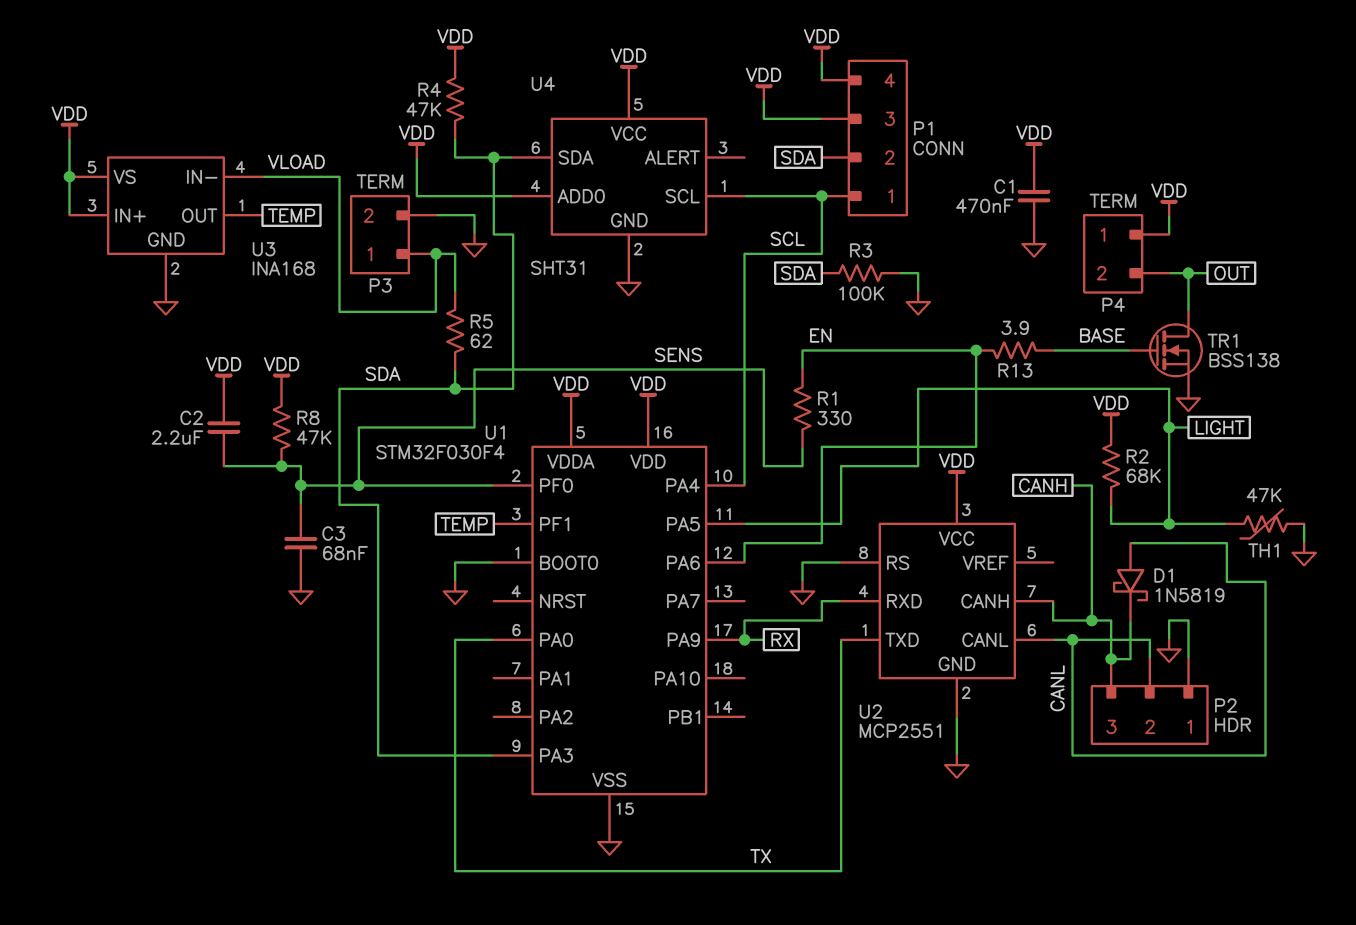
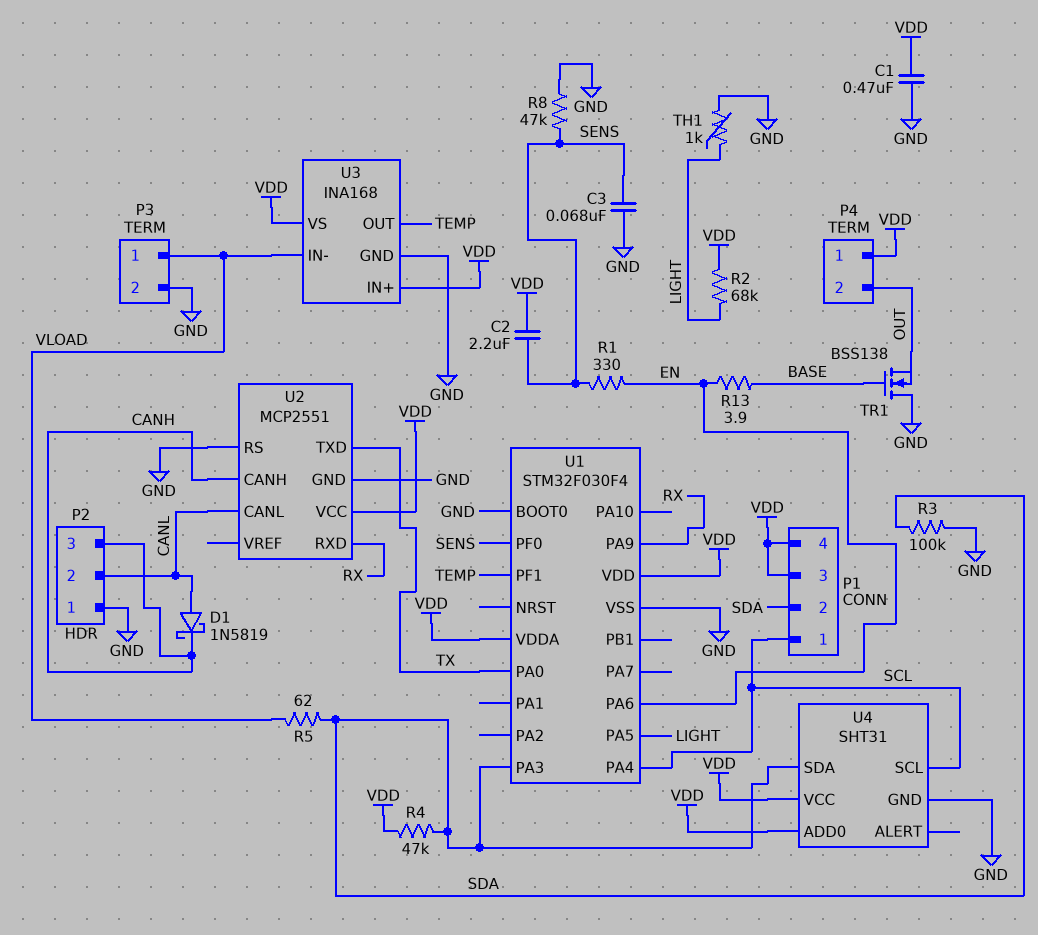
R8: 47k (SENS, VDD) -> 47k (GND, SENS)
TH1: 47k (GND, LIGHT) -> 1k (GND, LIGHT)
TR1: NMOS BSS138 (G BASE, D OUT, S GND) -> NMOS BSS138 (G BASE, D GND, S OUT)

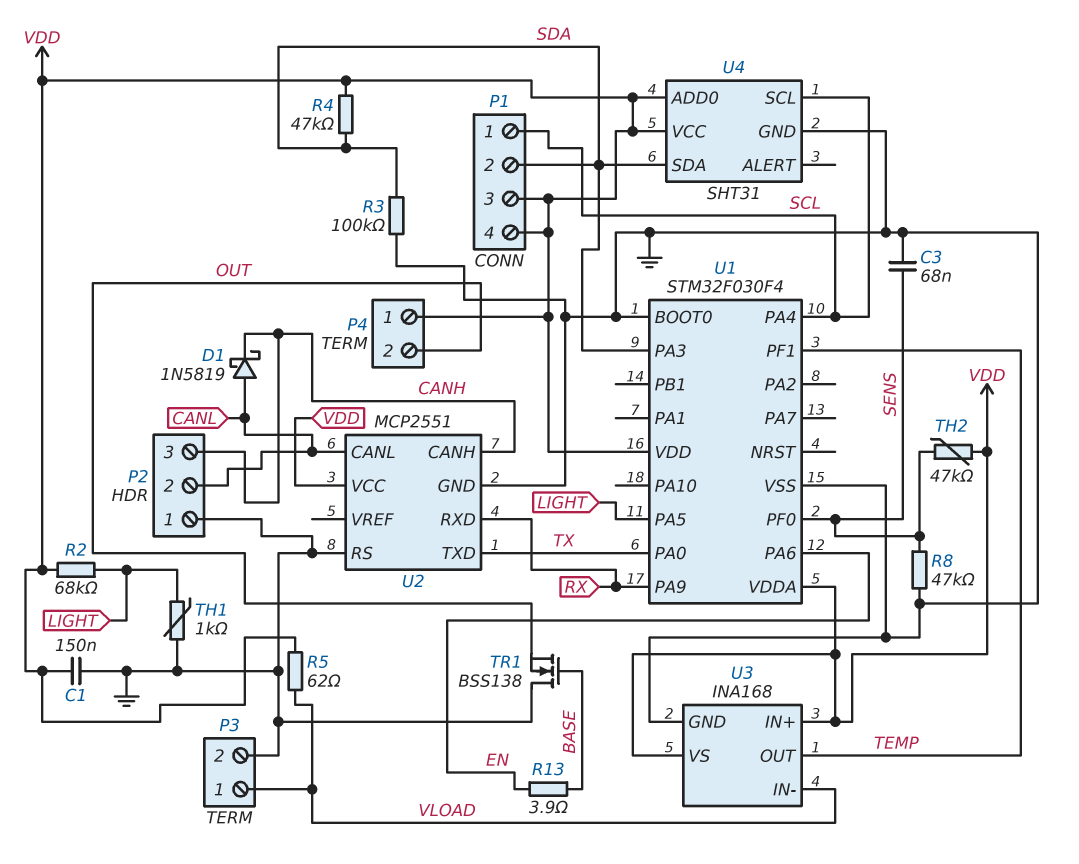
C1: 470nF (GND, VDD) -> 150nF (GND, VDD)
C2: 2.2uF (SENS, VDD) -> none
R1: 330 (EN, SENS) -> none
R5: 62 (SDA, VLOAD) -> 62 (VDD, VLOAD)
TH2: none -> 47k (SENS, VDD)

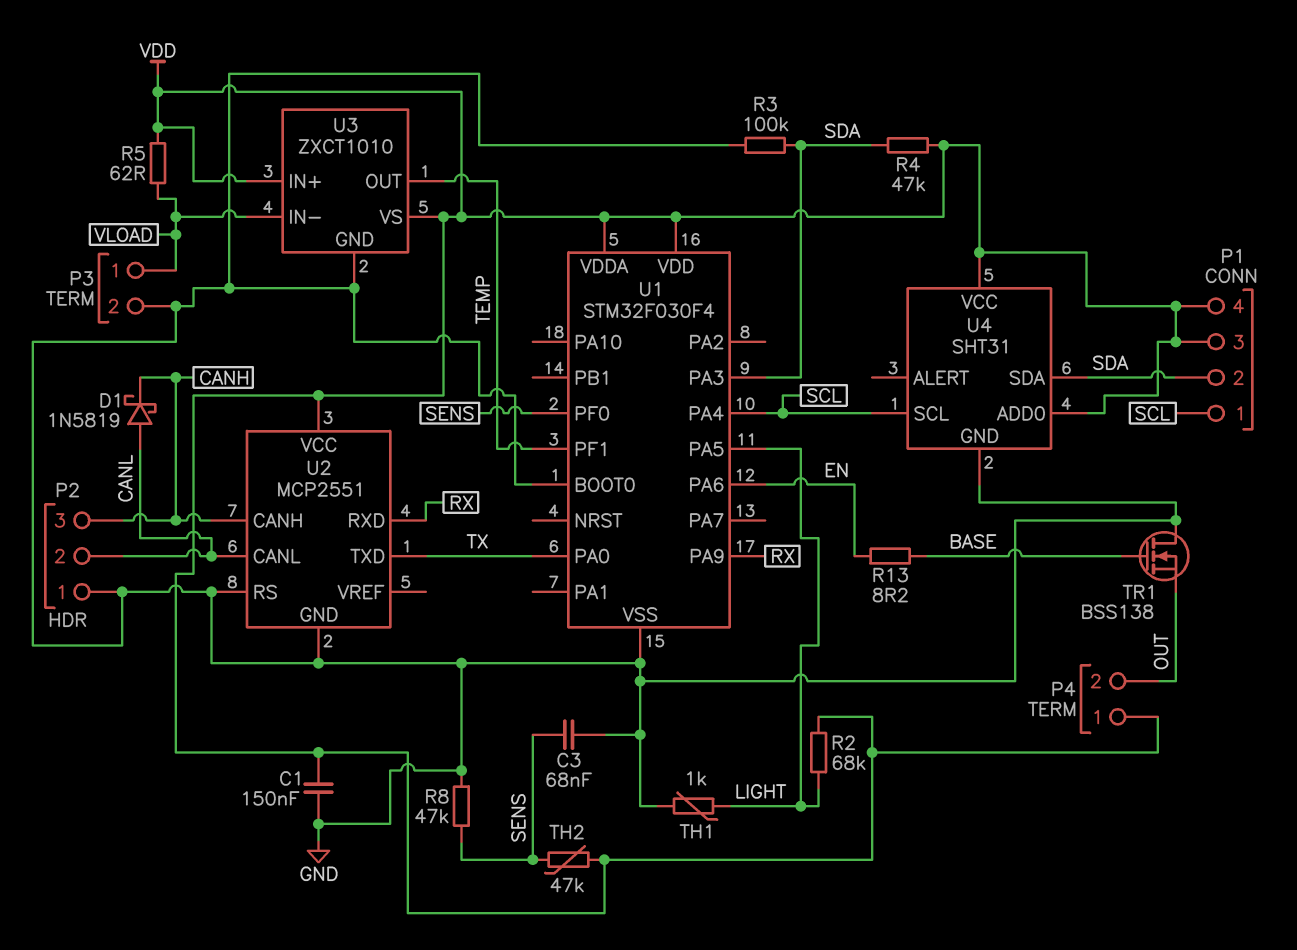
R13: 3.9 (BASE, EN) -> 8.2 (BASE, EN)
U3: INA168 -> ZXCT1010

